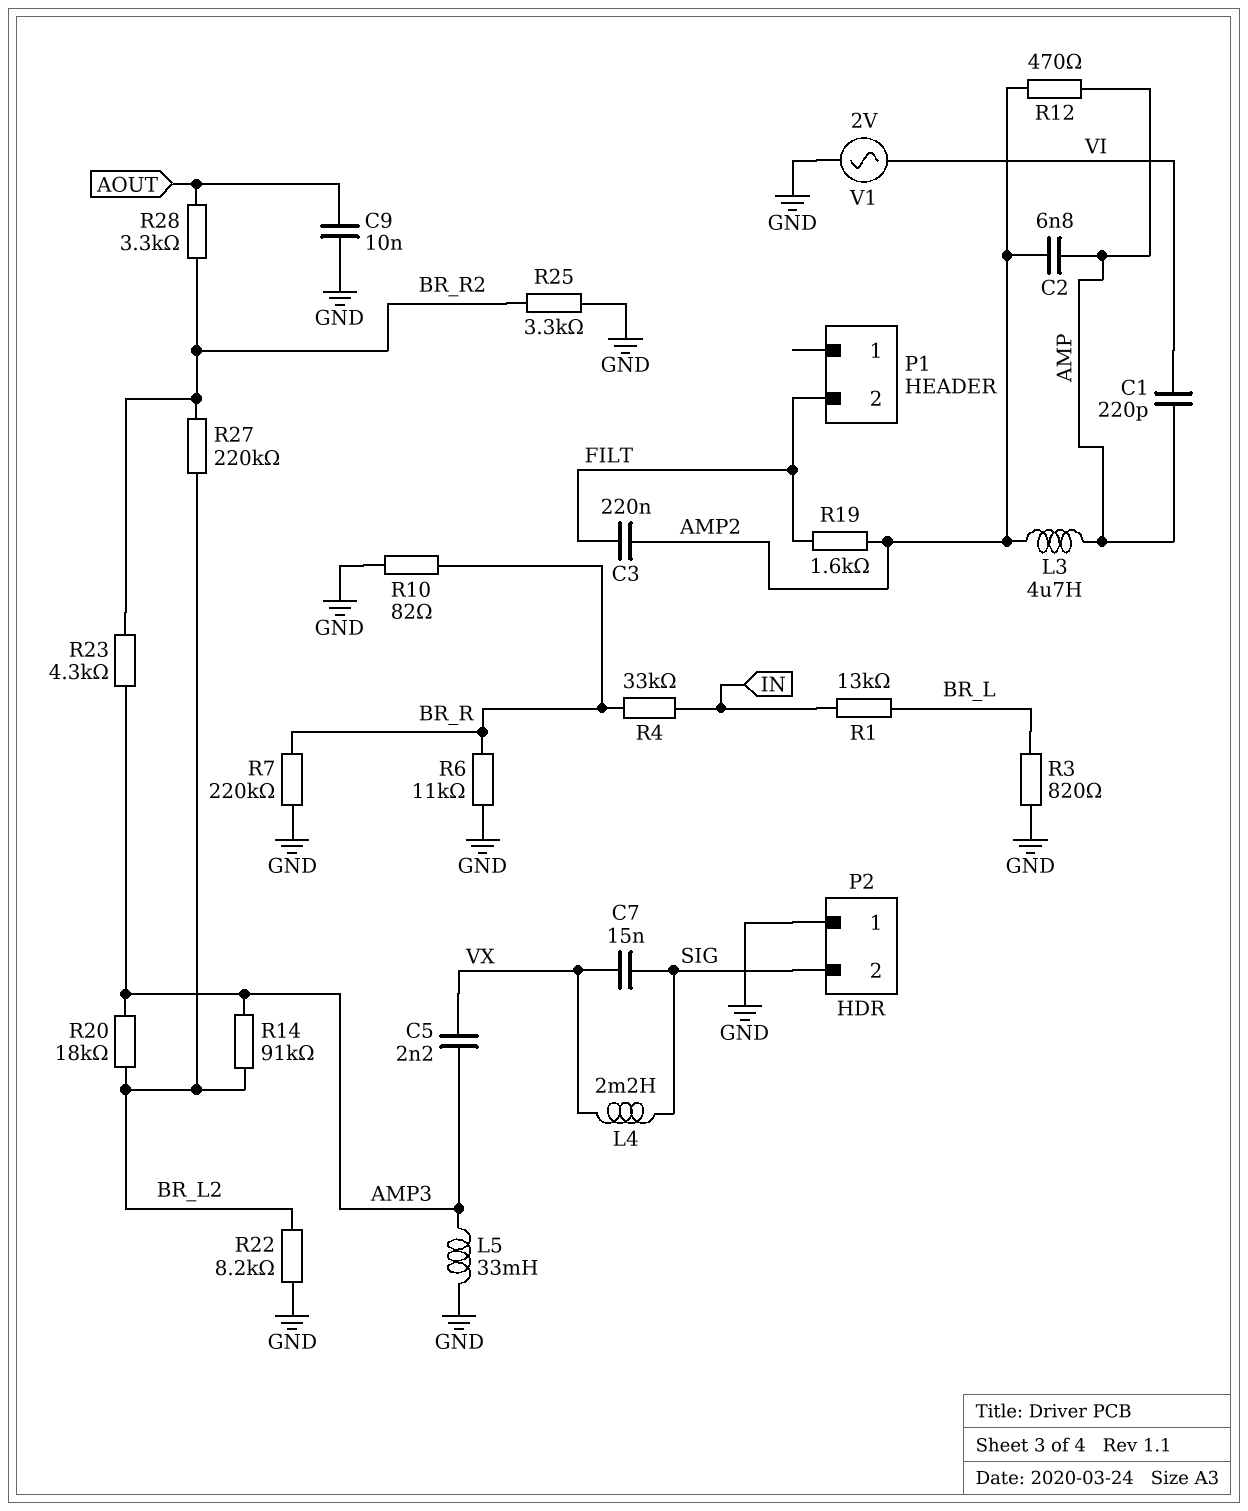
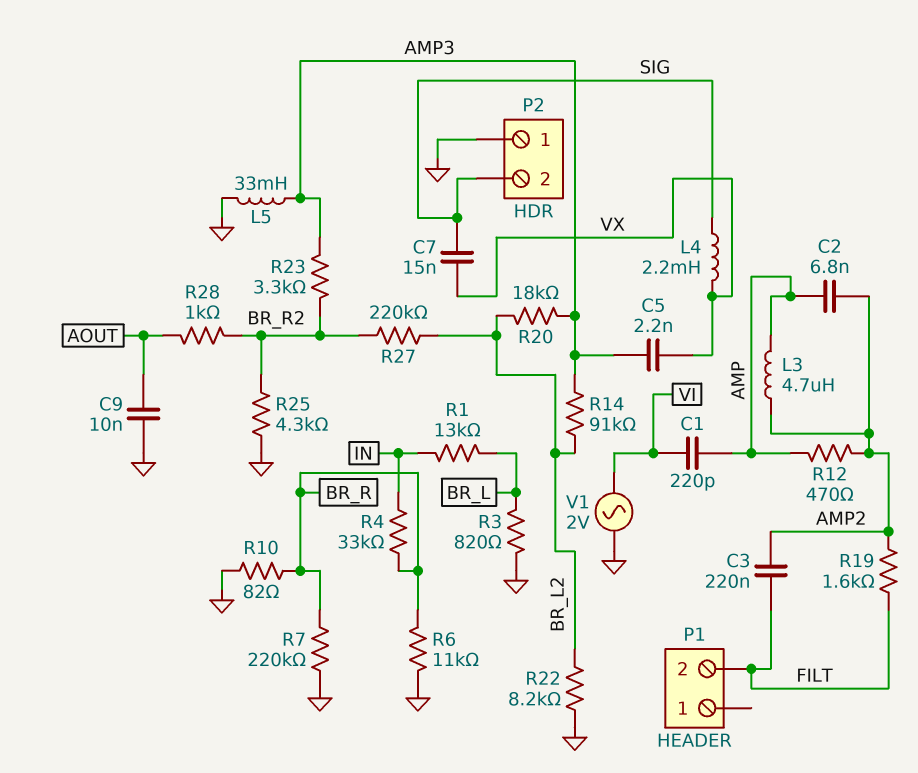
R23: 4.3k (AMP3, BR_R2) -> 3.3k (AMP3, BR_R2)
R25: 3.3k (BR_R2, GND) -> 4.3k (BR_R2, GND)
R28: 3.3k (AOUT, BR_R2) -> 1k (AOUT, BR_R2)

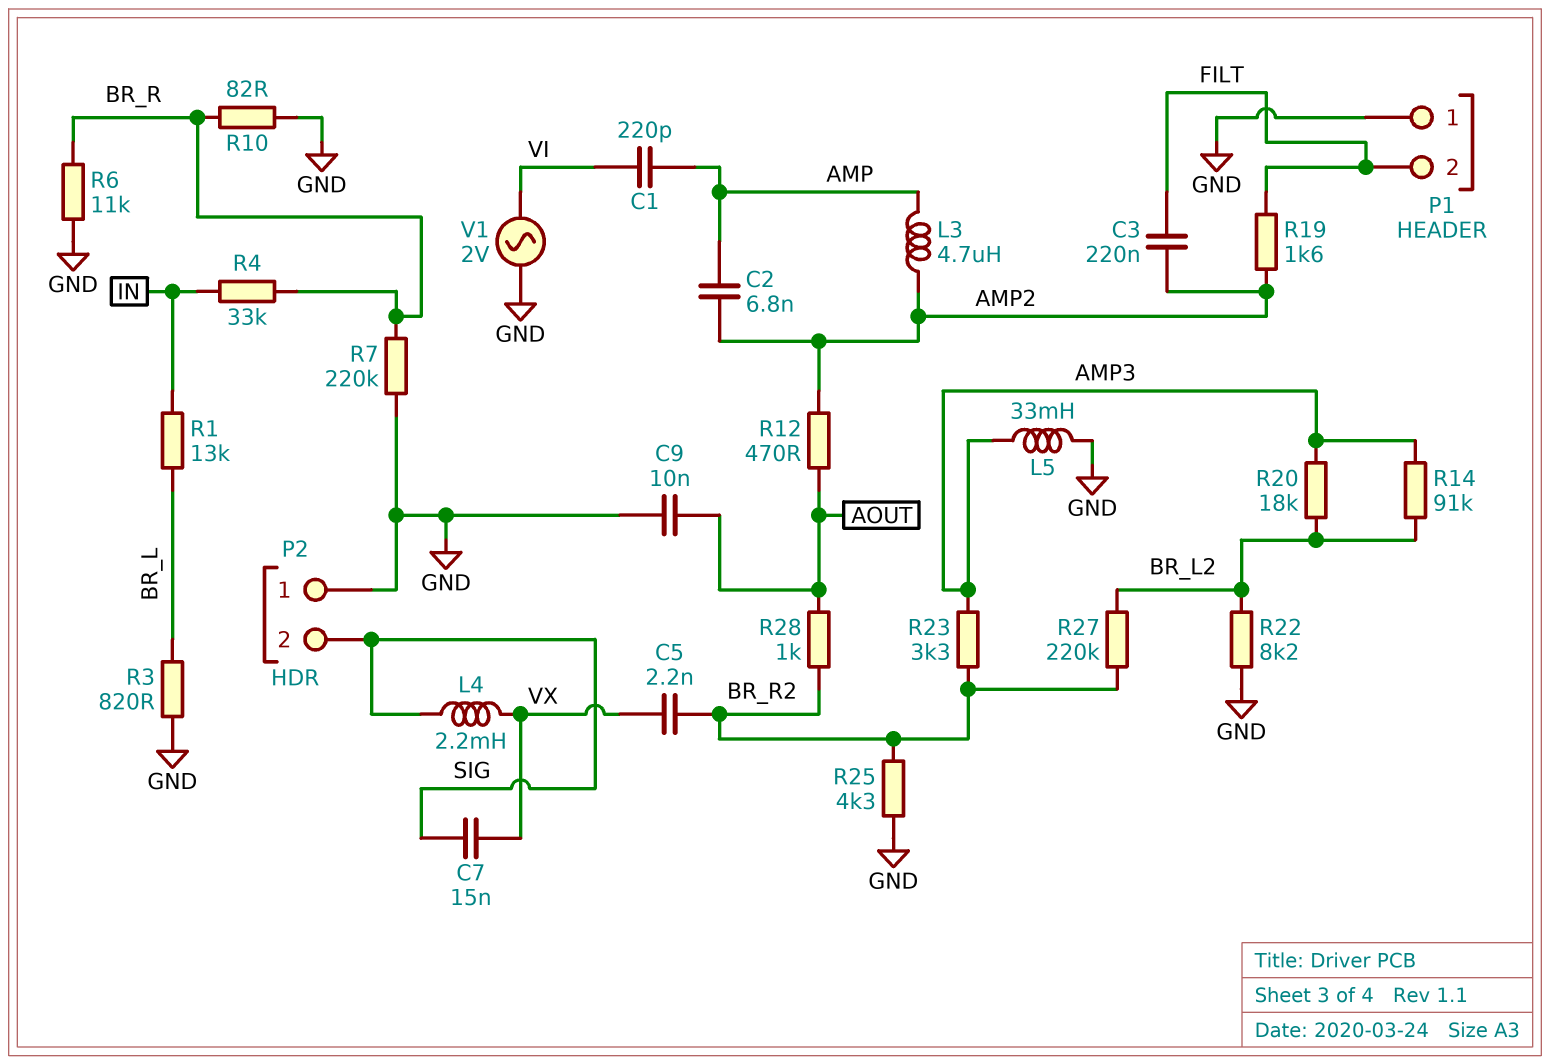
C5: 2.2nF (AMP3, VX) -> 2.2nF (BR_R2, VX)
P1 pin 1: none -> GND
R12: 470 (AMP, AMP2) -> 470 (AMP2, AOUT)

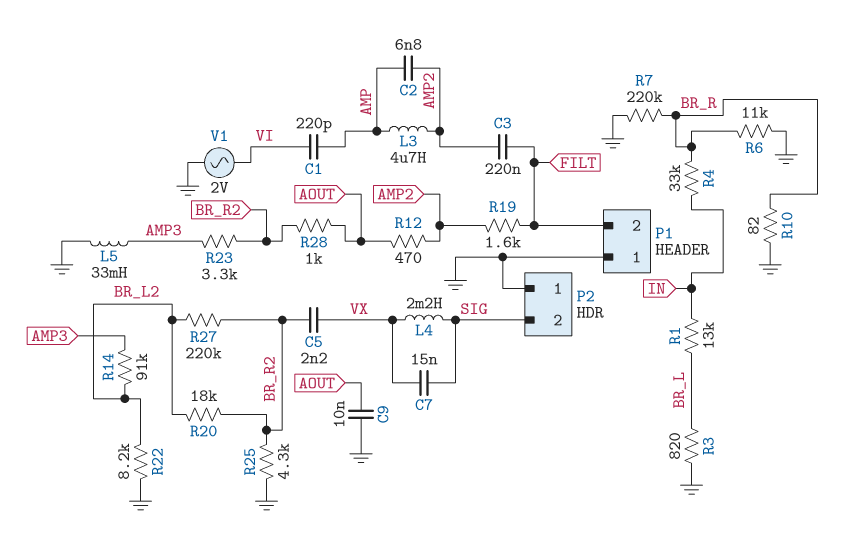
R20: 18k (AMP3, BR_L2) -> 18k (BR_L2, BR_R2)

